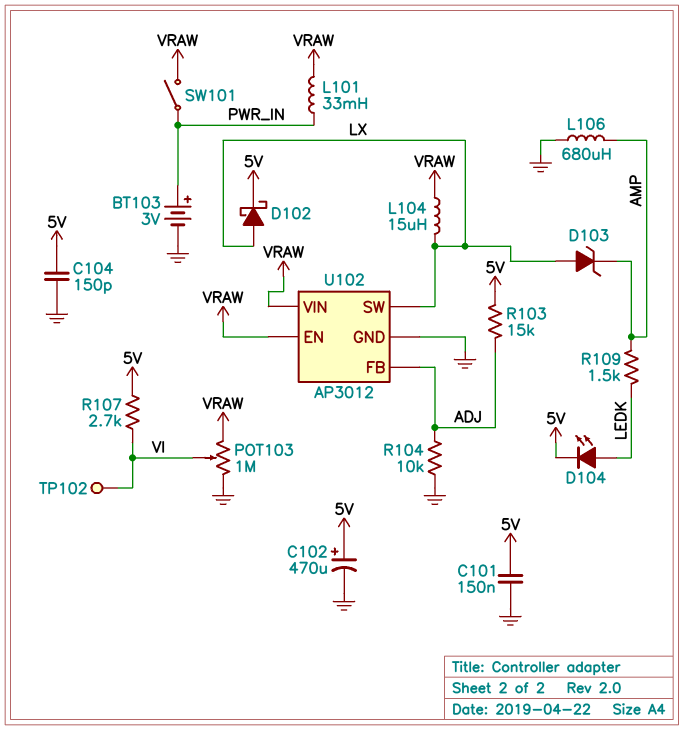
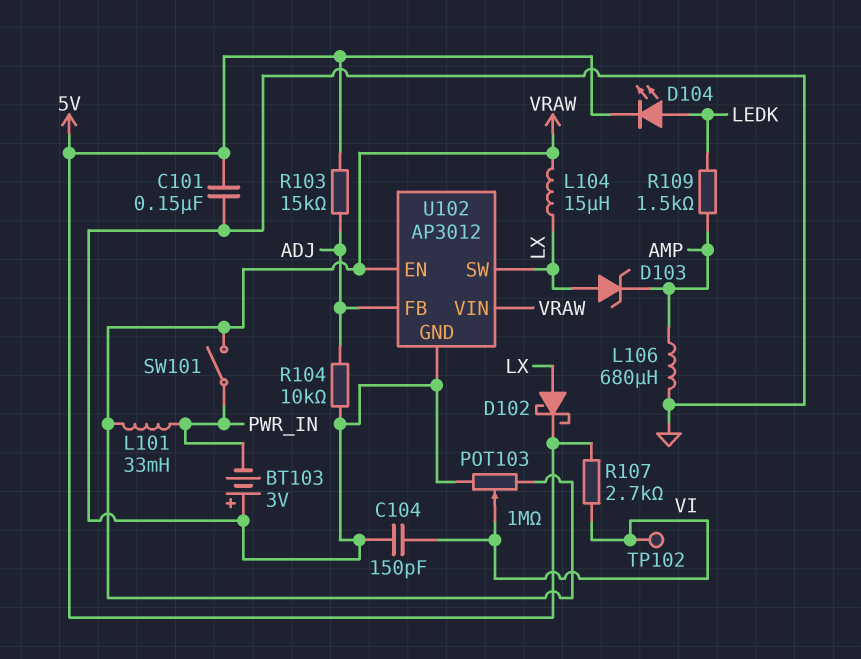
BT103: 3V (plus PWR_IN, minus GND) -> 3V (plus GND, minus PWR_IN)
C102: 470uF (plus 5V, minus GND) -> none
C104: 150pF (5V, GND) -> 150pF (GND, VI)

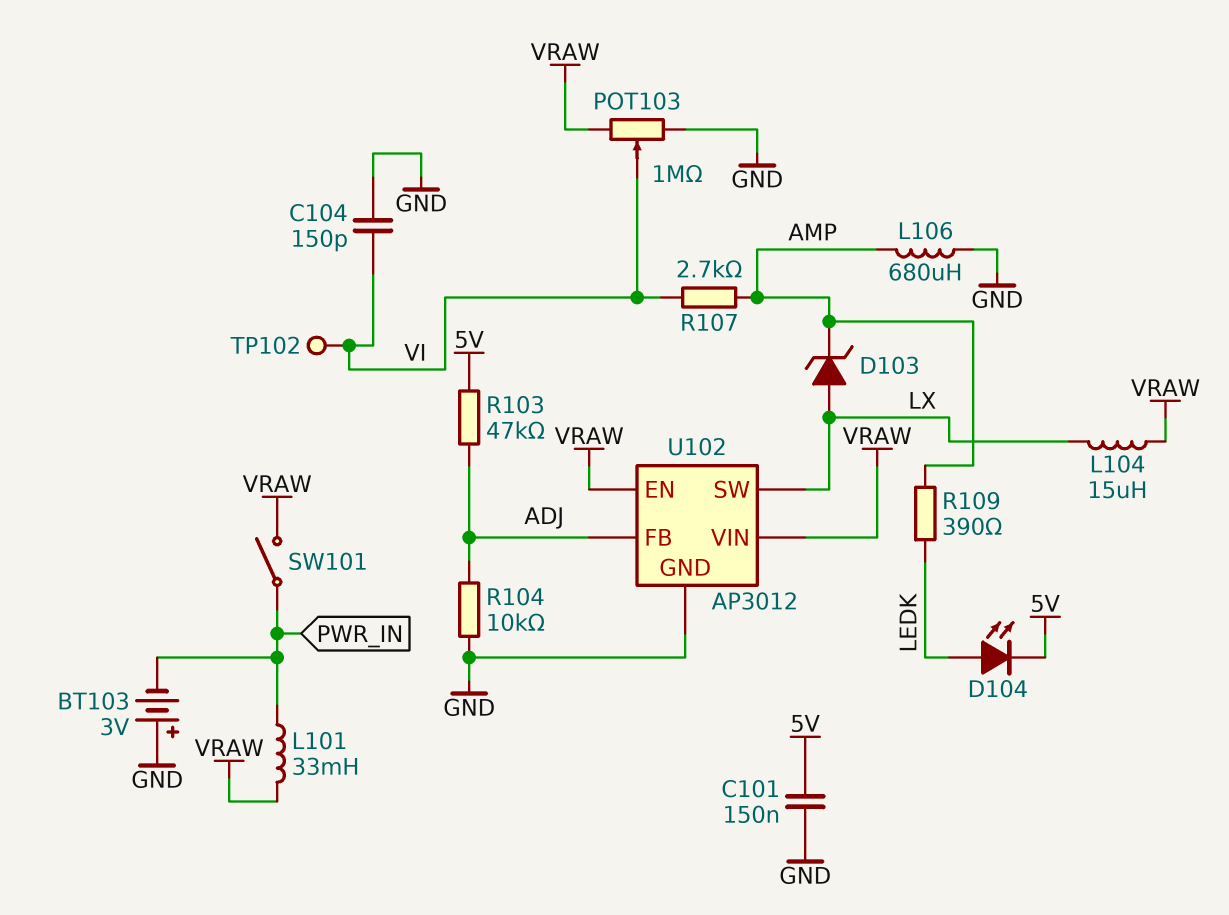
D102: schottky (A LX, K 5V) -> none
R103: 15k (5V, ADJ) -> 47k (5V, ADJ)
R107: 2.7k (5V, VI) -> 2.7k (AMP, VI)
R109: 1.5k (AMP, LEDK) -> 390 (AMP, LEDK)

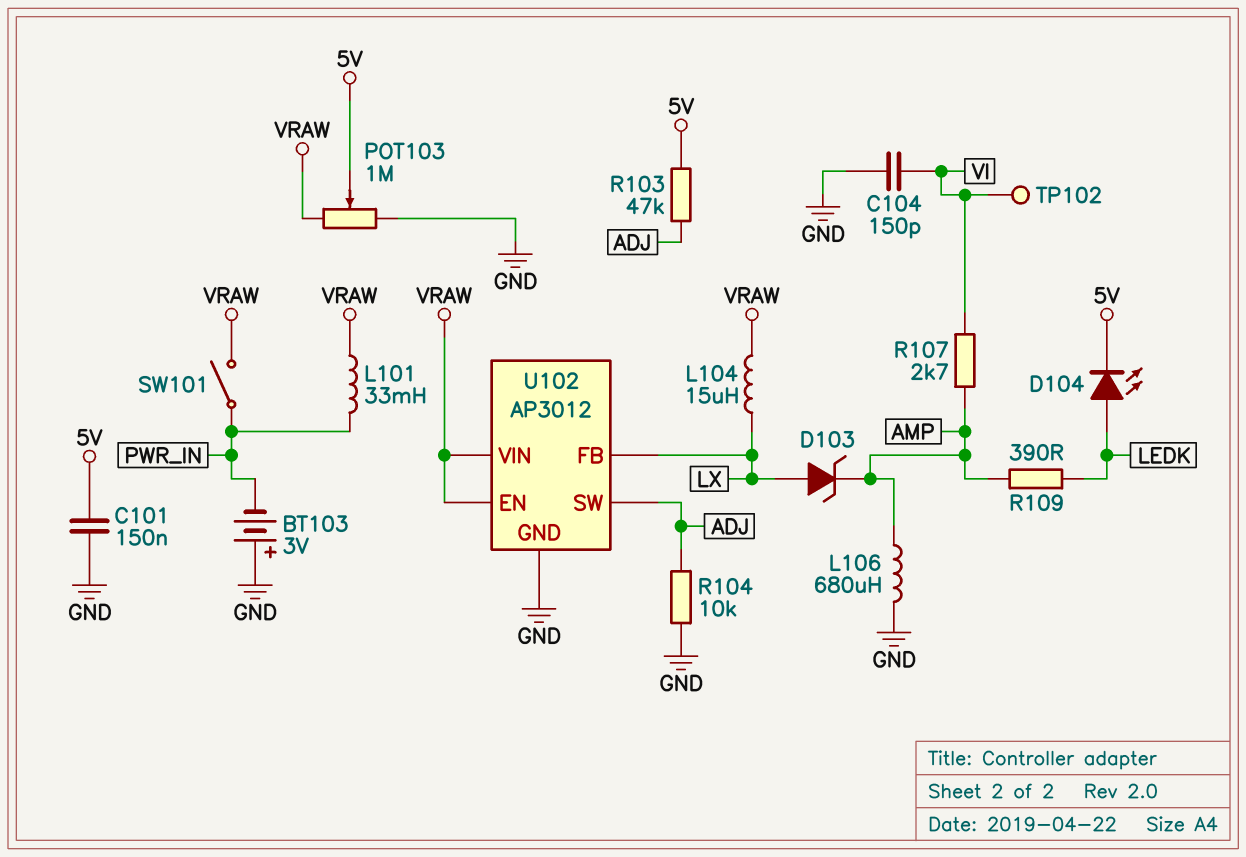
POT103: 1M (GND, VRAW, wiper VI) -> 1M (GND, VRAW, wiper 5V)
U102 pin FB: ADJ -> LX
U102 pin SW: LX -> ADJ

